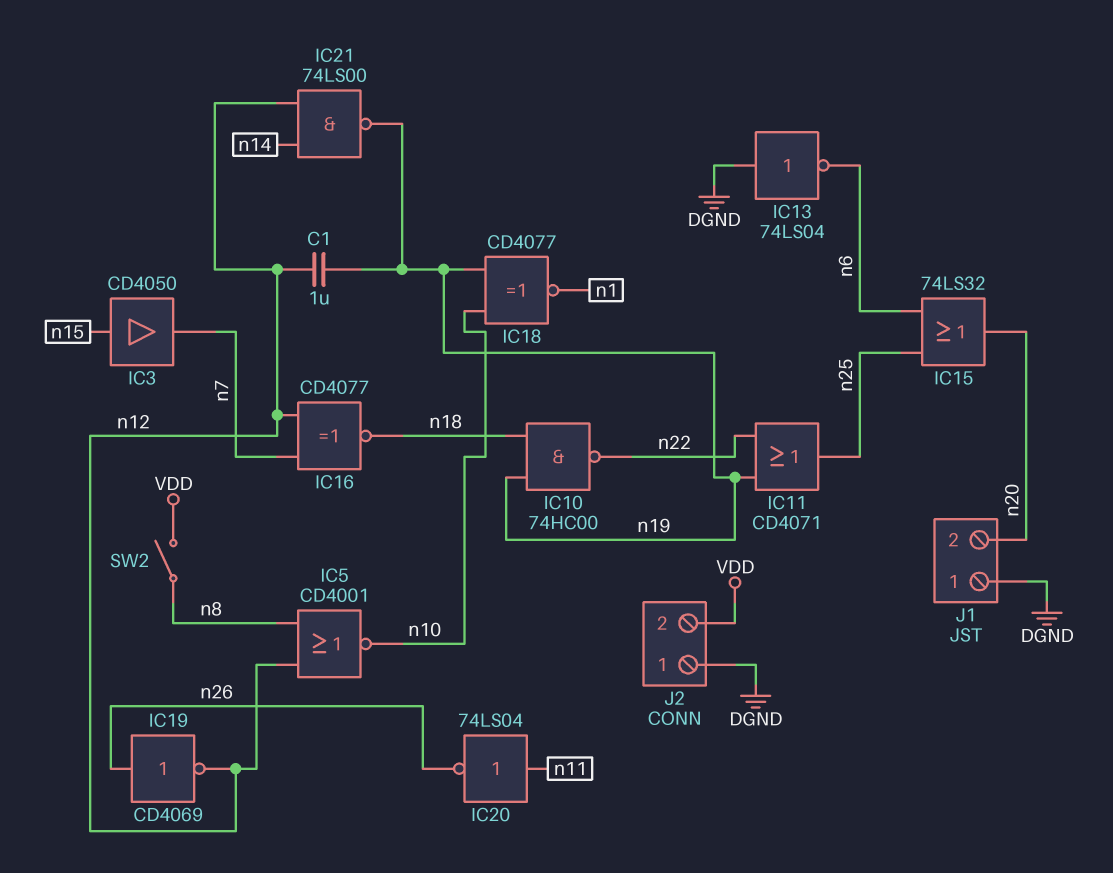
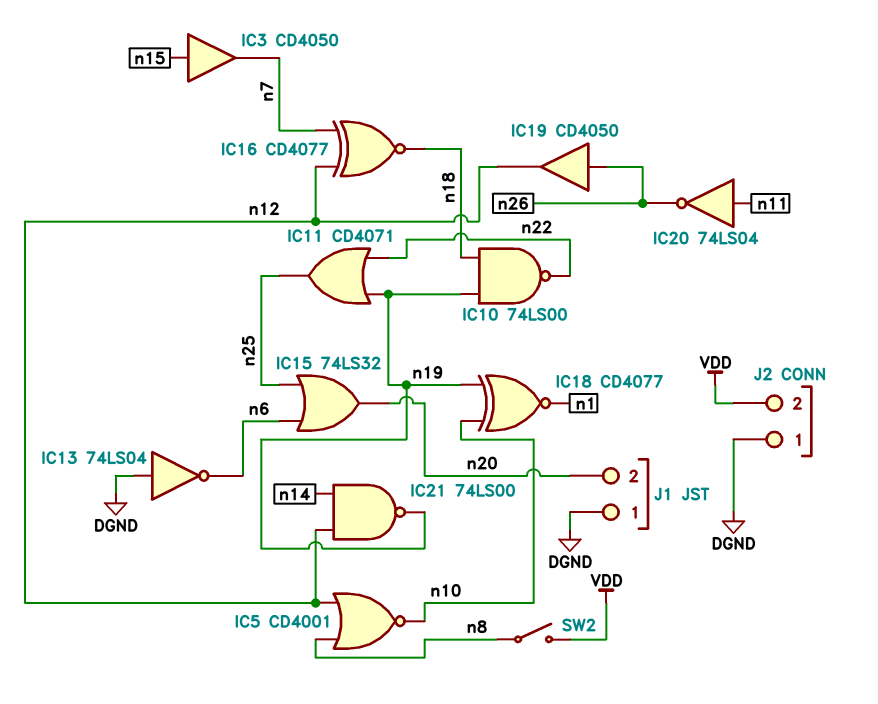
C1: 1uF (n12, n19) -> none
IC10: NAND 74HC00 (in n18, in n19, out n22) -> NAND 74LS00 (in n18, in n19, out n22)
IC19: NOT CD4069 (in n26, out n12) -> buffer CD4050 (in n26, out n12)

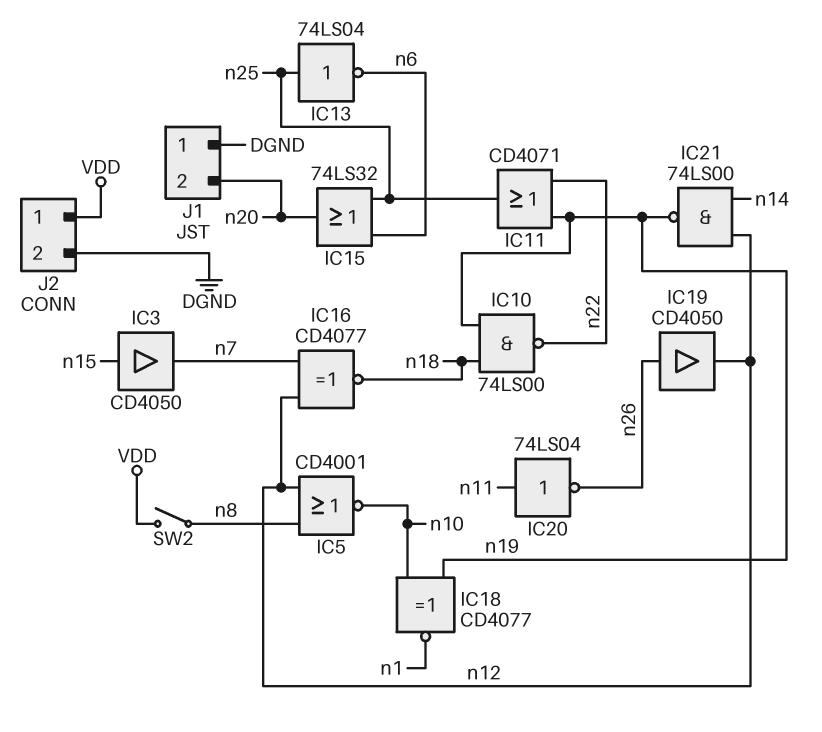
IC13: NOT 74LS04 (in DGND, out n6) -> NOT 74LS04 (in n25, out n6)
J2 pin 1: DGND -> VDD
J2 pin 2: VDD -> DGND

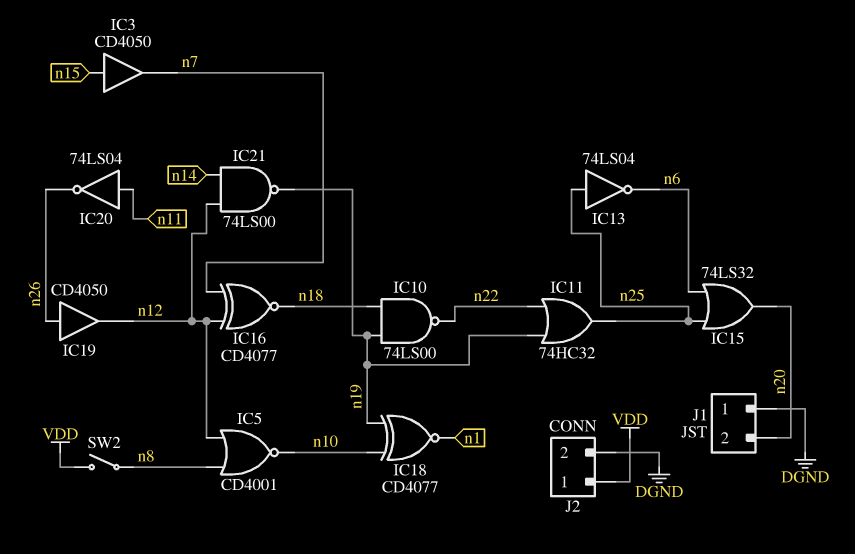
IC11: OR CD4071 (in n19, in n22, out n25) -> OR 74HC32 (in n19, in n22, out n25)

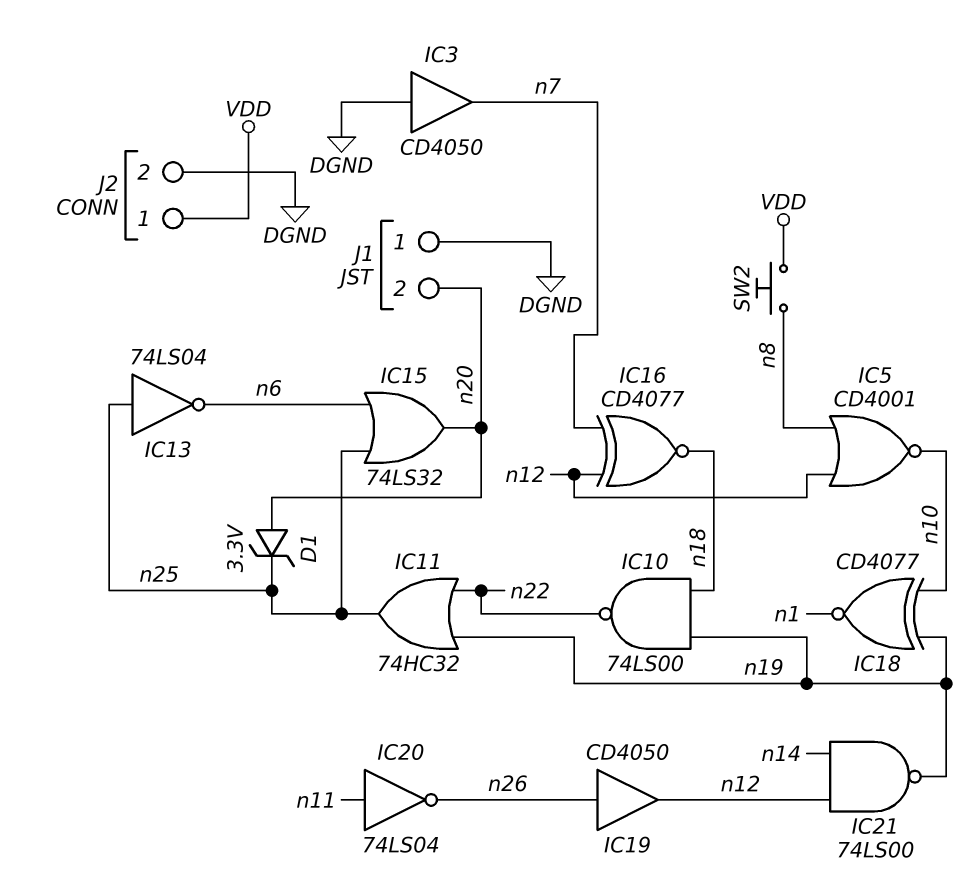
D1: none -> zener 3.3V (A n20, K n25)
IC3: buffer CD4050 (in n15, out n7) -> buffer CD4050 (in DGND, out n7)
SW2: switch (VDD, n8) -> button (VDD, n8)

